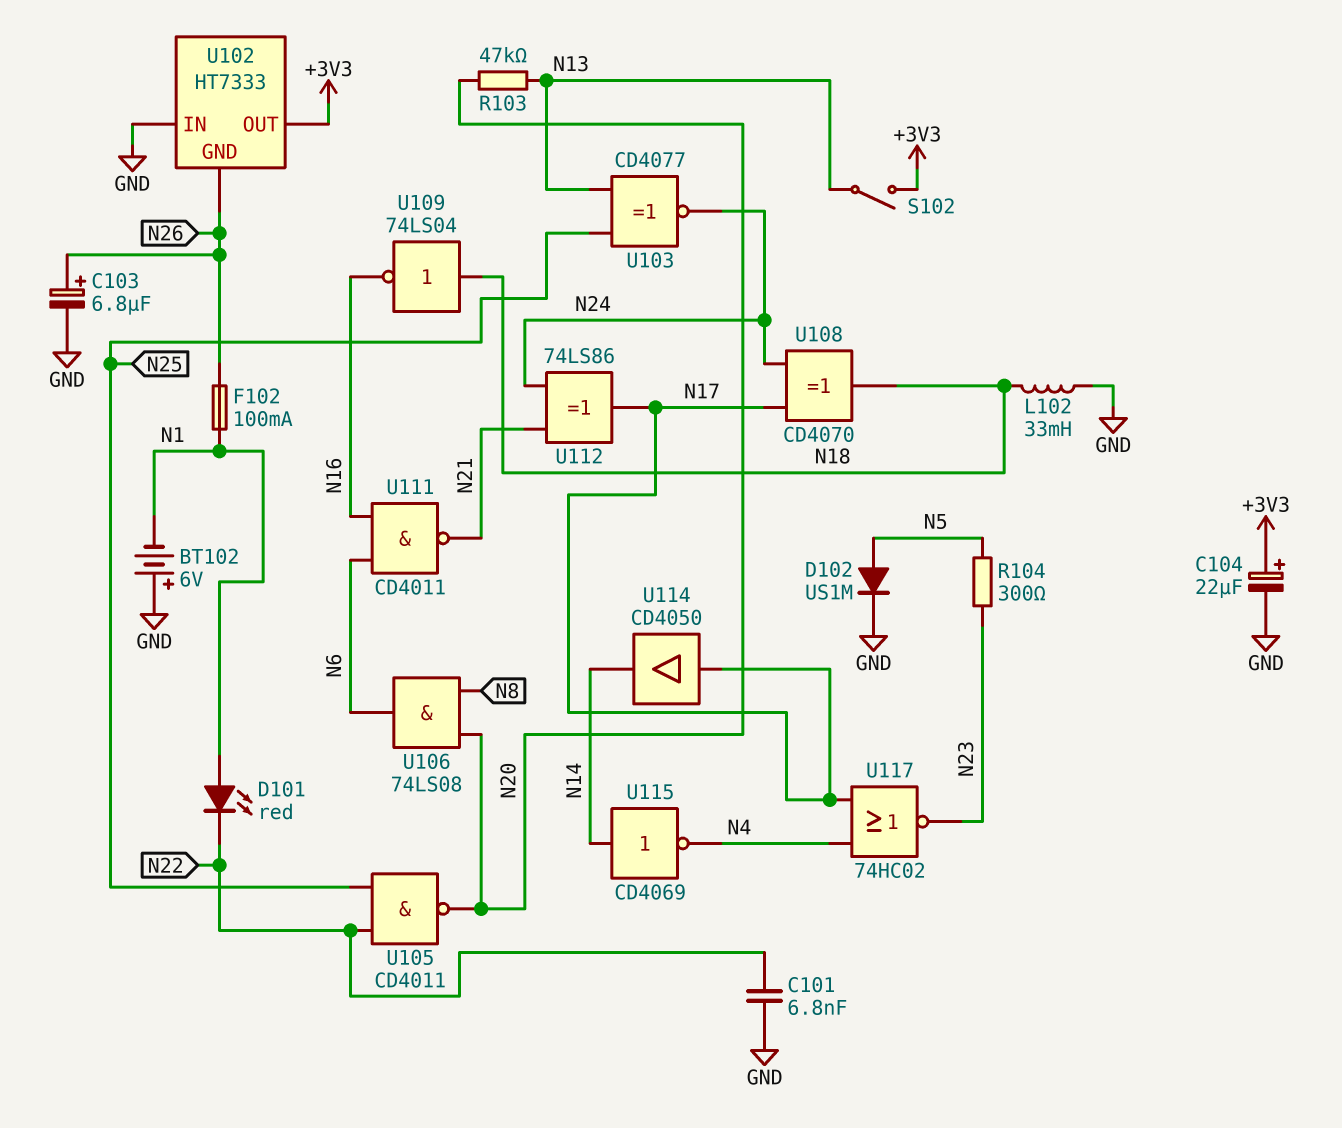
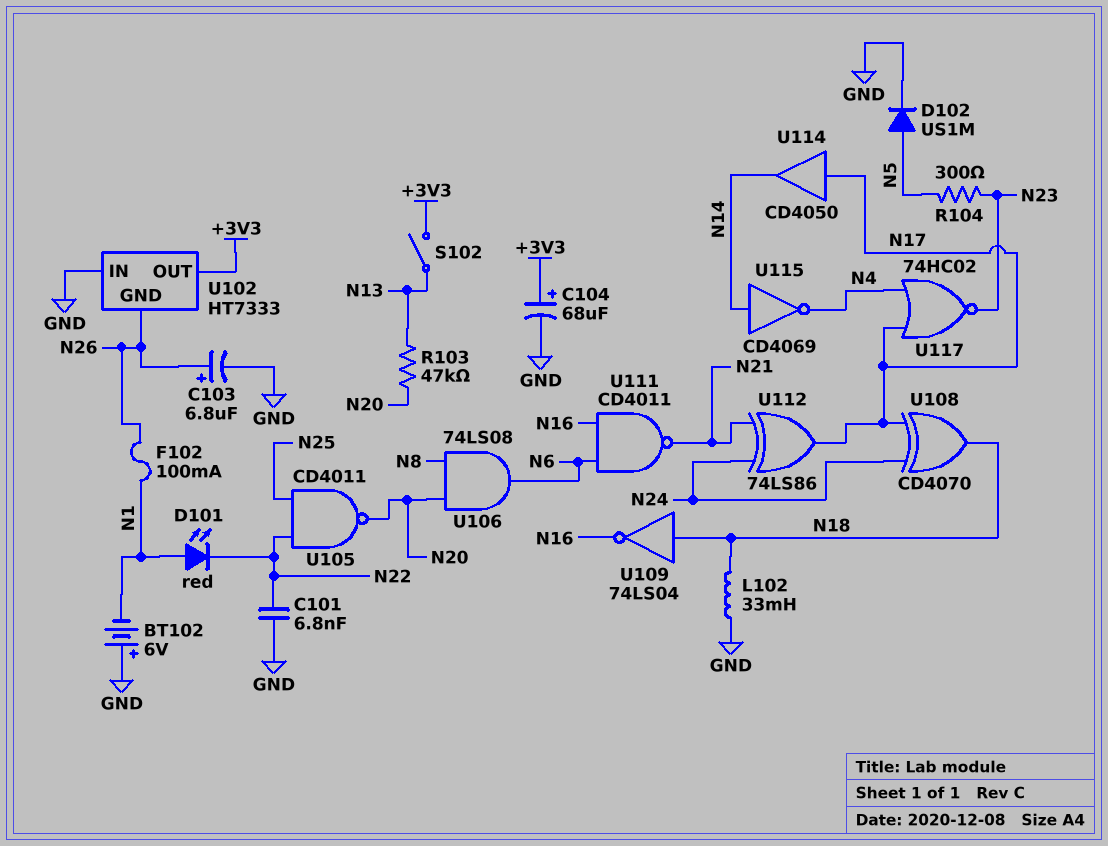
C104: 22uF (plus +3V3, minus GND) -> 68uF (plus +3V3, minus GND)
U103: XNOR CD4077 (in N13, in N25, out N24) -> none

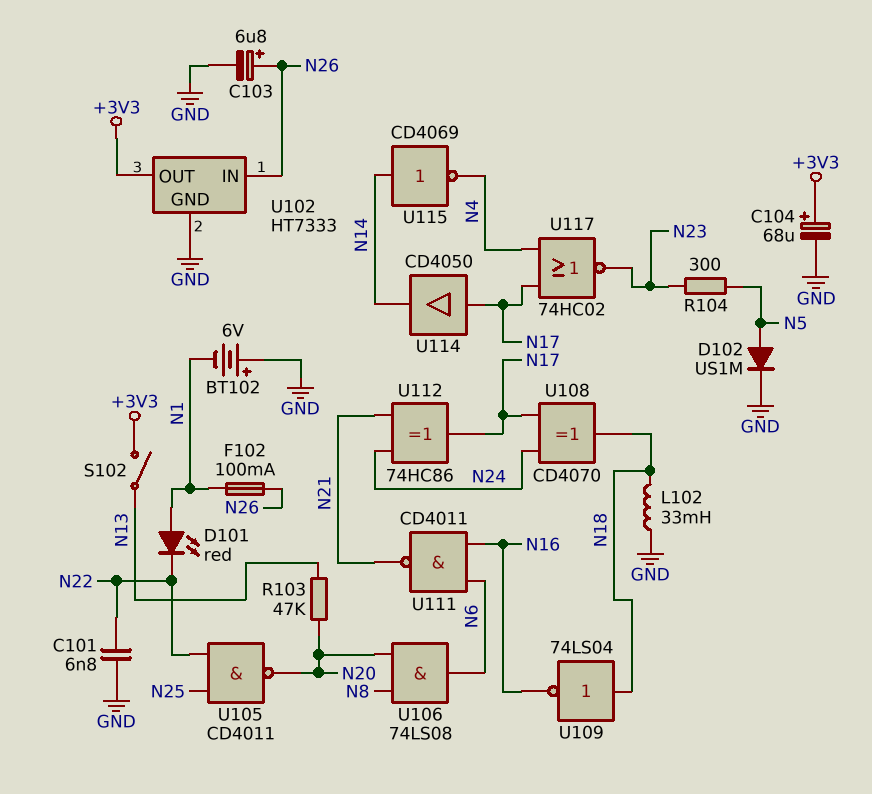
U102 pin GND: N26 -> GND
U102 pin IN: GND -> N26
U112: XOR 74LS86 (in N21, in N24, out N17) -> XOR 74HC86 (in N21, in N24, out N17)

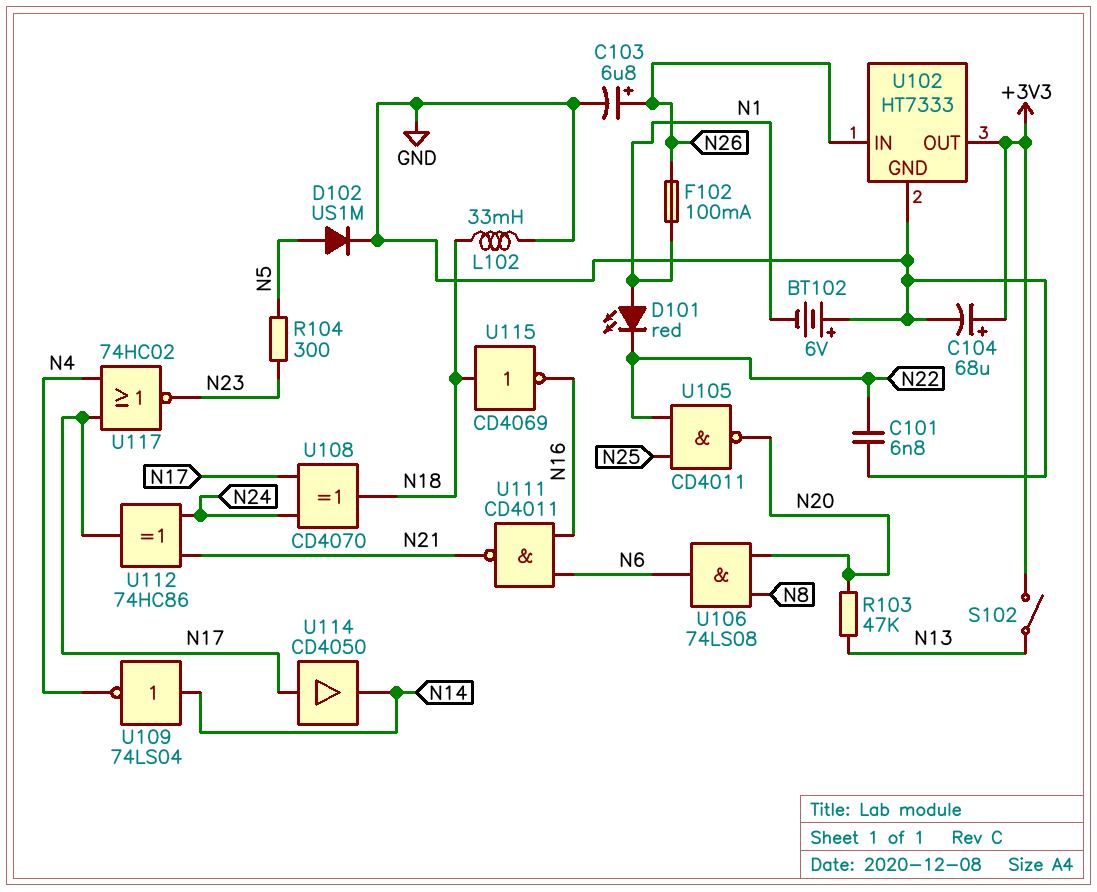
U109: NOT 74LS04 (in N18, out N16) -> NOT 74LS04 (in N14, out N4)
U115: NOT CD4069 (in N14, out N4) -> NOT CD4069 (in N18, out N16)

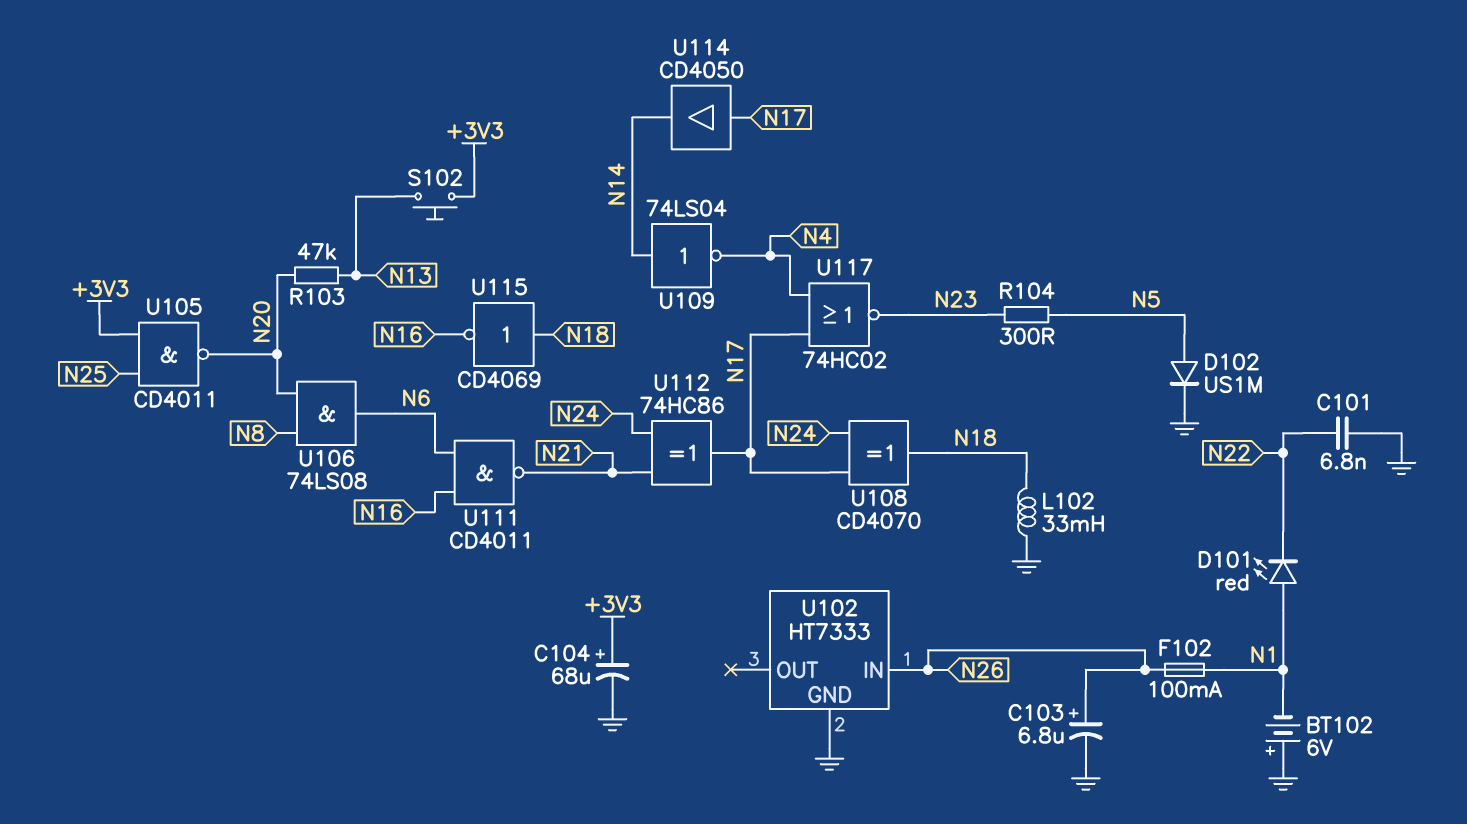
S102: switch (+3V3, N13) -> button (+3V3, N13)
U102 pin OUT: +3V3 -> none
U105: NAND CD4011 (in N22, in N25, out N20) -> NAND CD4011 (in +3V3, in N25, out N20)

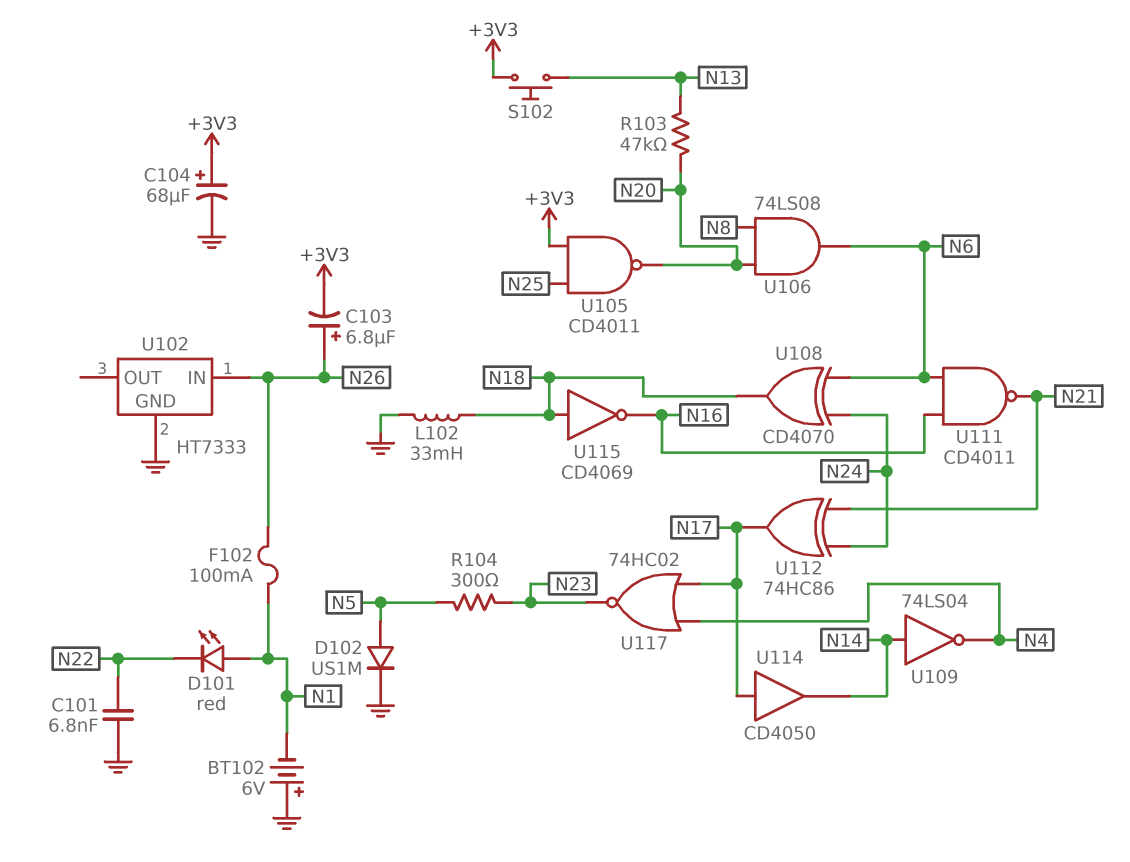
C103: 6.8uF (plus N26, minus GND) -> 6.8uF (plus N26, minus +3V3)
U108: XOR CD4070 (in N17, in N24, out N18) -> XOR CD4070 (in N6, in N24, out N18)

